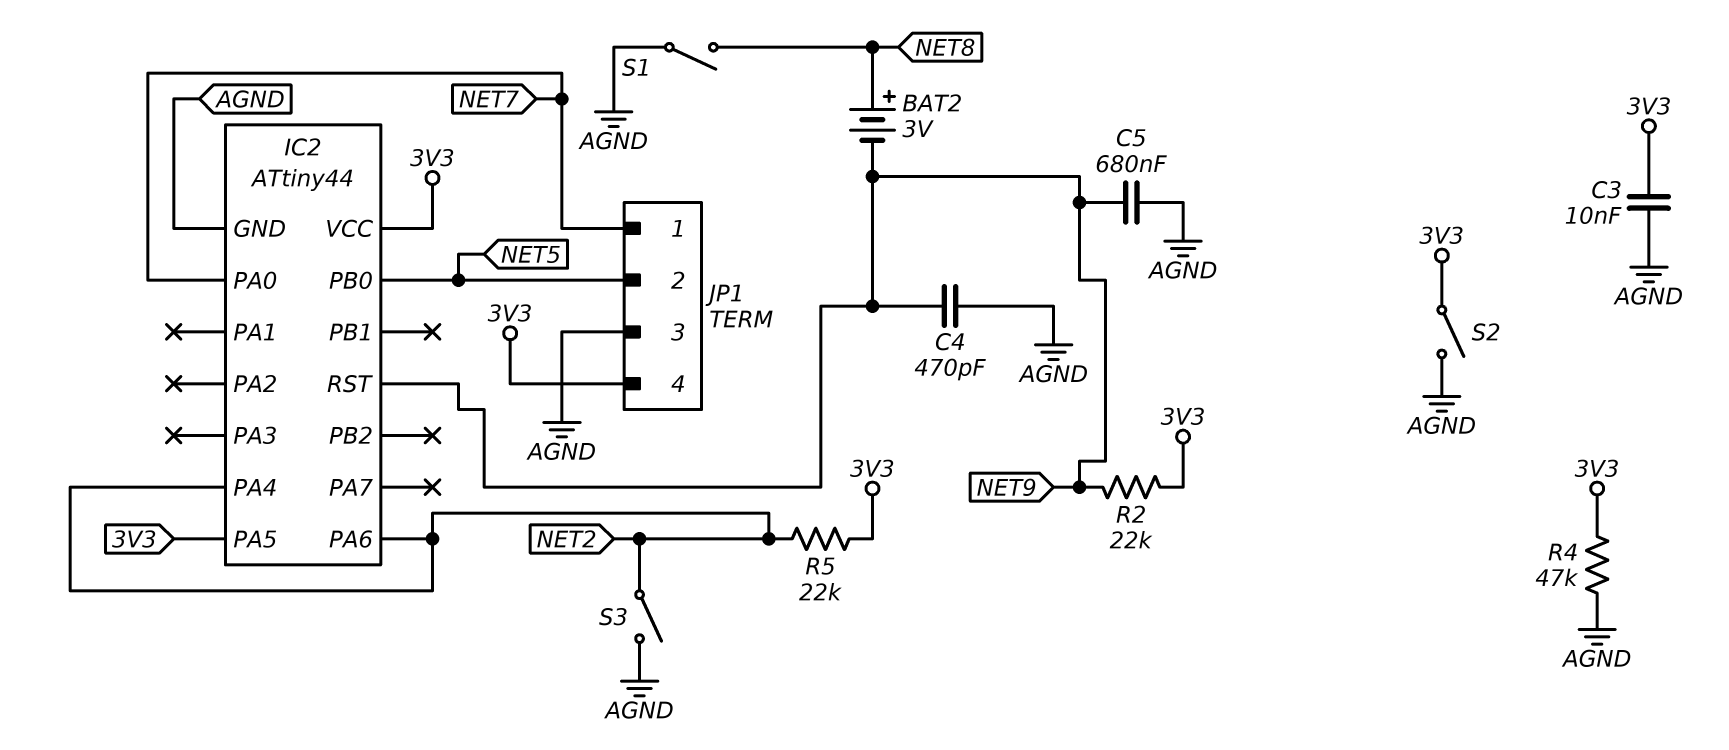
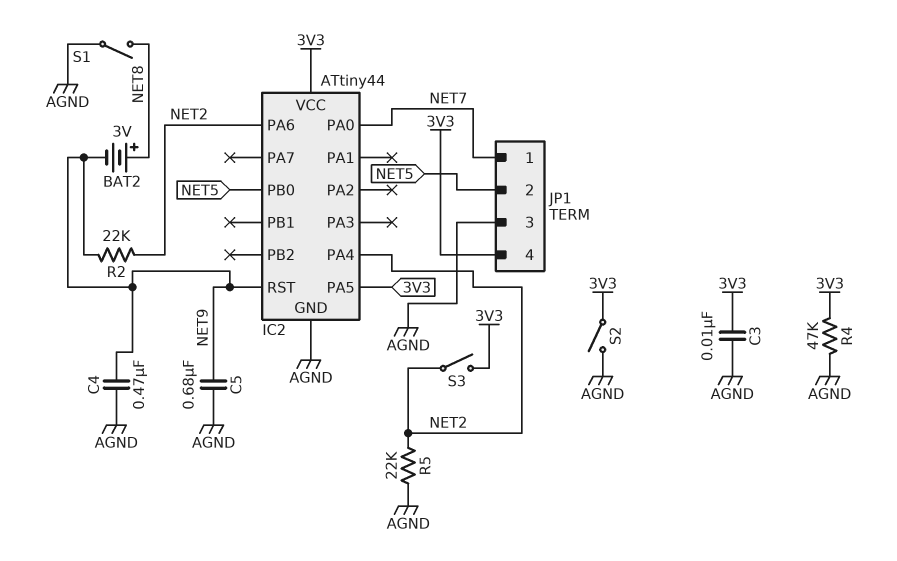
C4: 470pF (AGND, NET9) -> 470nF (AGND, NET9)
R2: 22k (3V3, NET9) -> 22k (NET2, NET9)
R5: 22k (3V3, NET2) -> 22k (AGND, NET2)
S3: switch (AGND, NET2) -> switch (3V3, NET2)

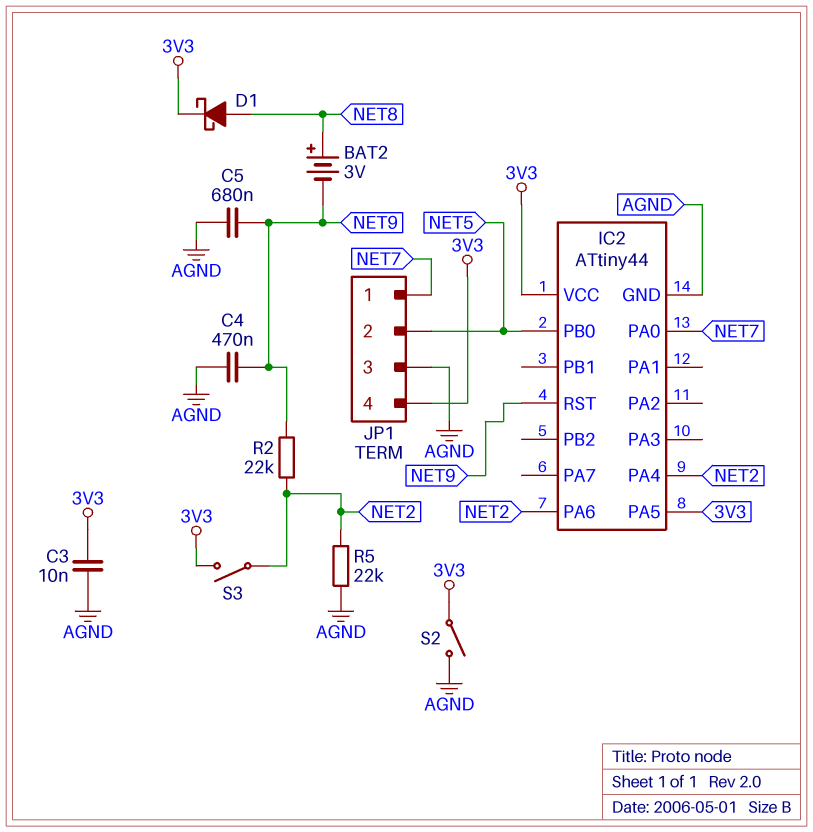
D1: none -> schottky (A NET8, K 3V3)
R4: 47k (3V3, AGND) -> none
S1: switch (AGND, NET8) -> none

